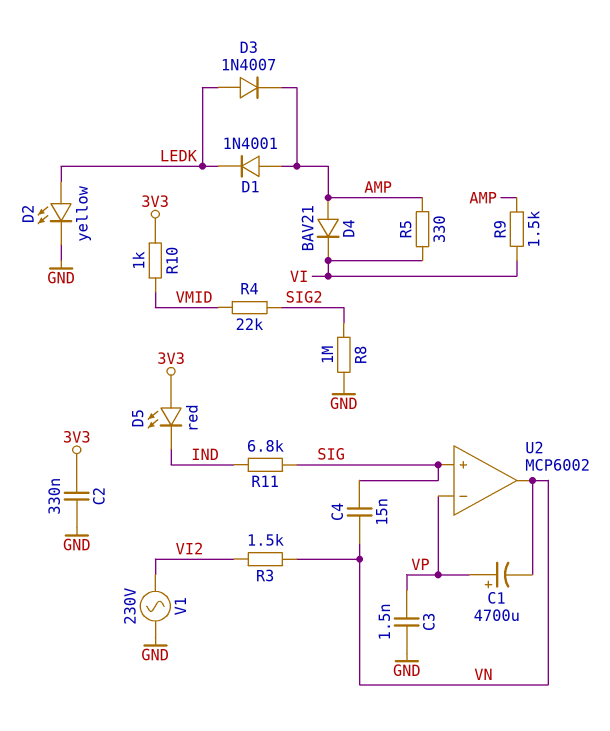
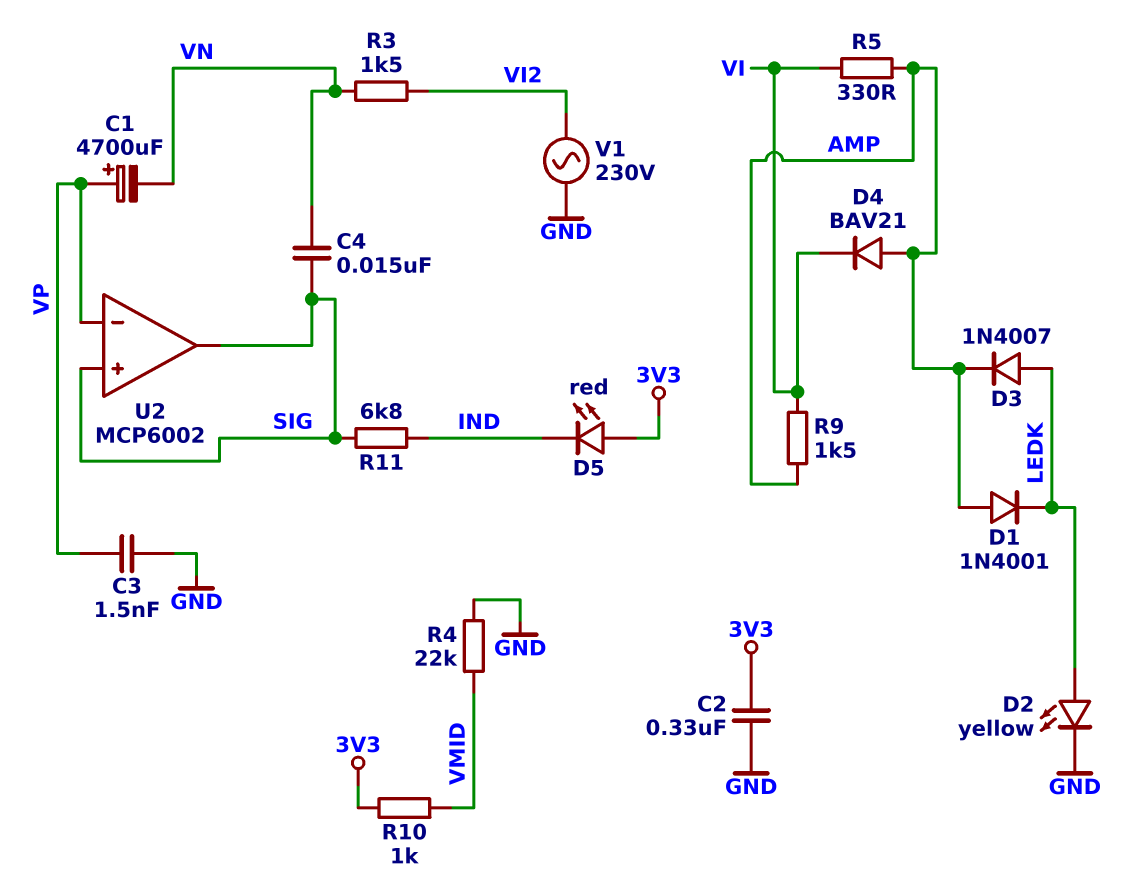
R4: 22k (SIG2, VMID) -> 22k (GND, VMID)
R8: 1M (GND, SIG2) -> none
U2 pin out: VN -> SIG

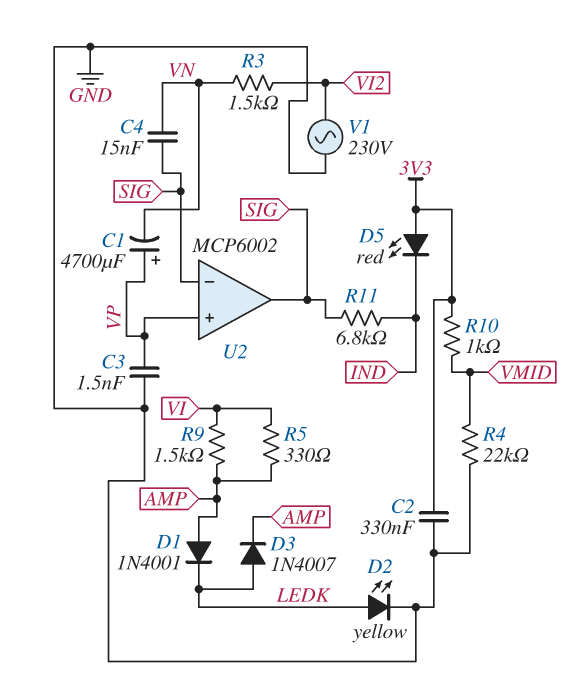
D4: diode BAV21 (A AMP, K VI) -> none
U2 pin in+: SIG -> VP
U2 pin in-: VP -> SIG

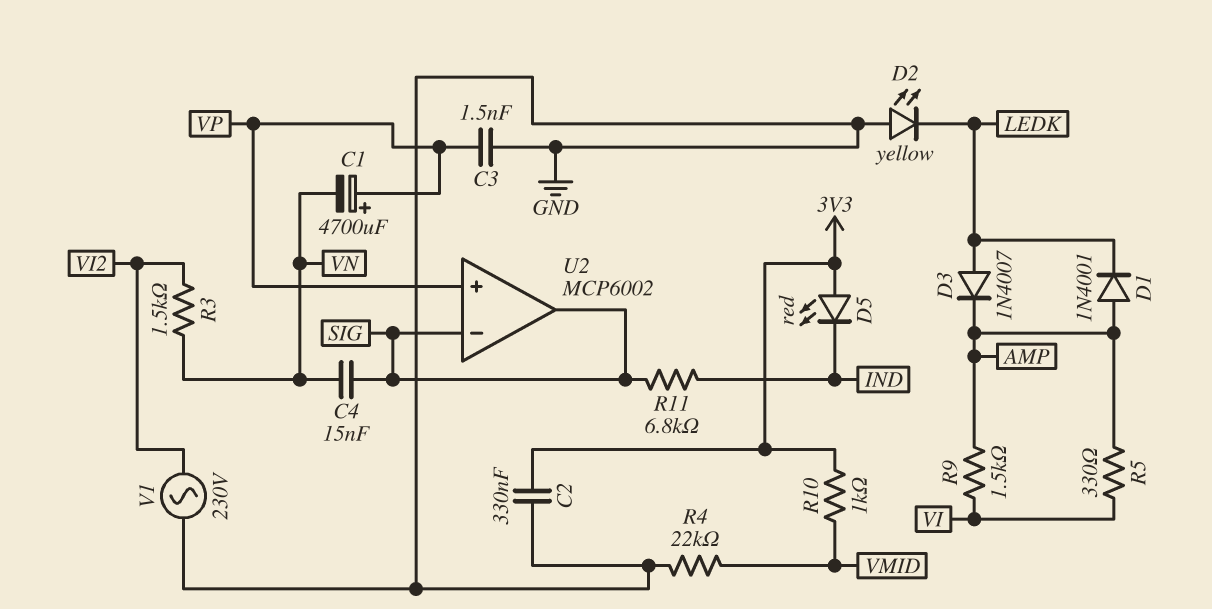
D2: LED yellow (A LEDK, K GND) -> LED yellow (A GND, K LEDK)

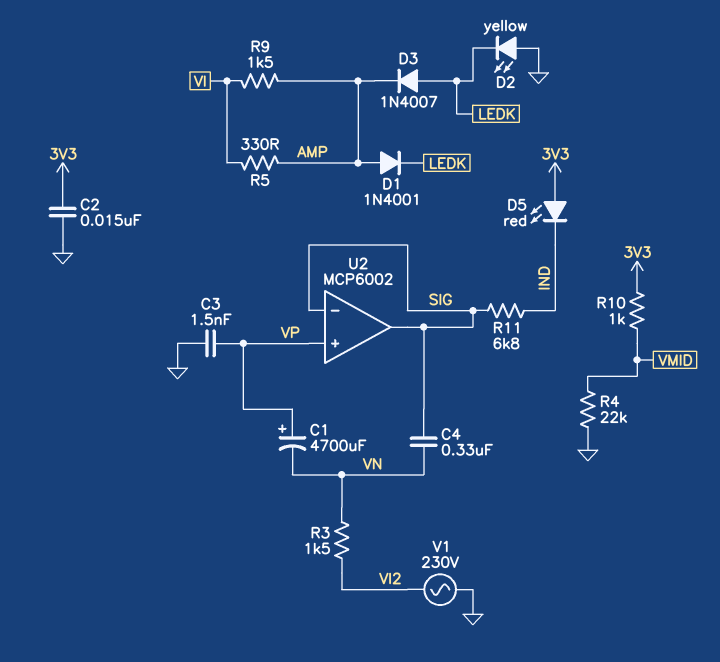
C2: 330nF (3V3, GND) -> 15nF (3V3, GND)
C4: 15nF (SIG, VN) -> 330nF (SIG, VN)

